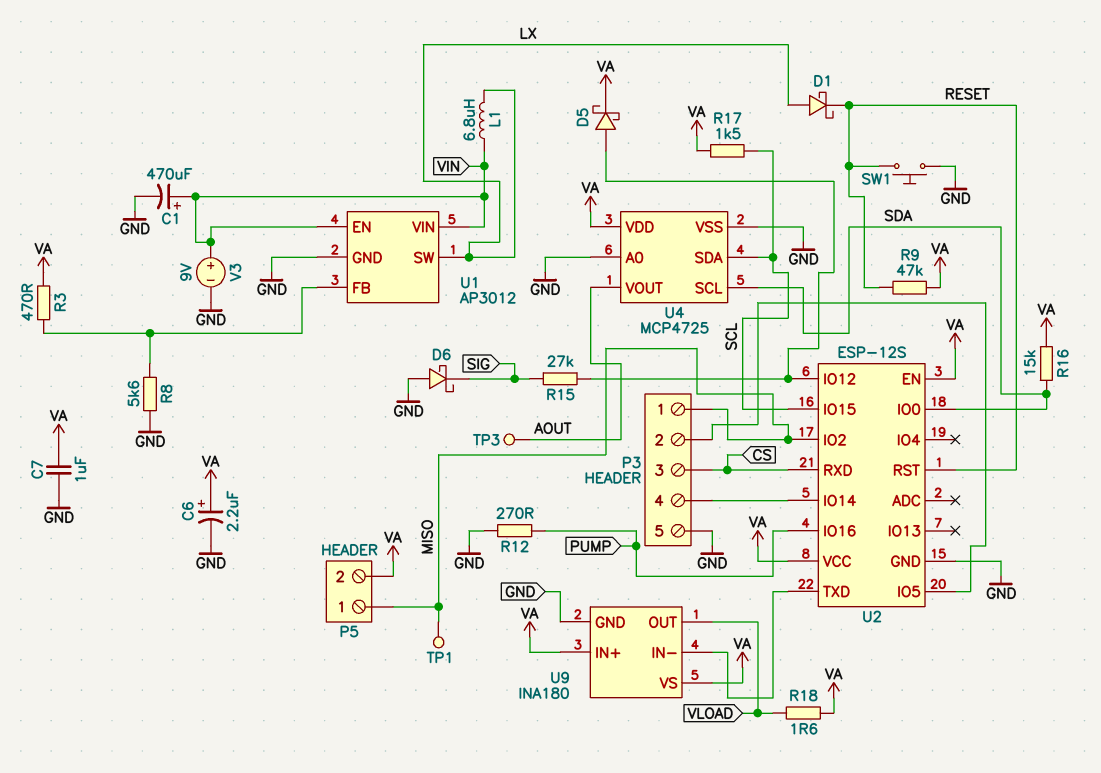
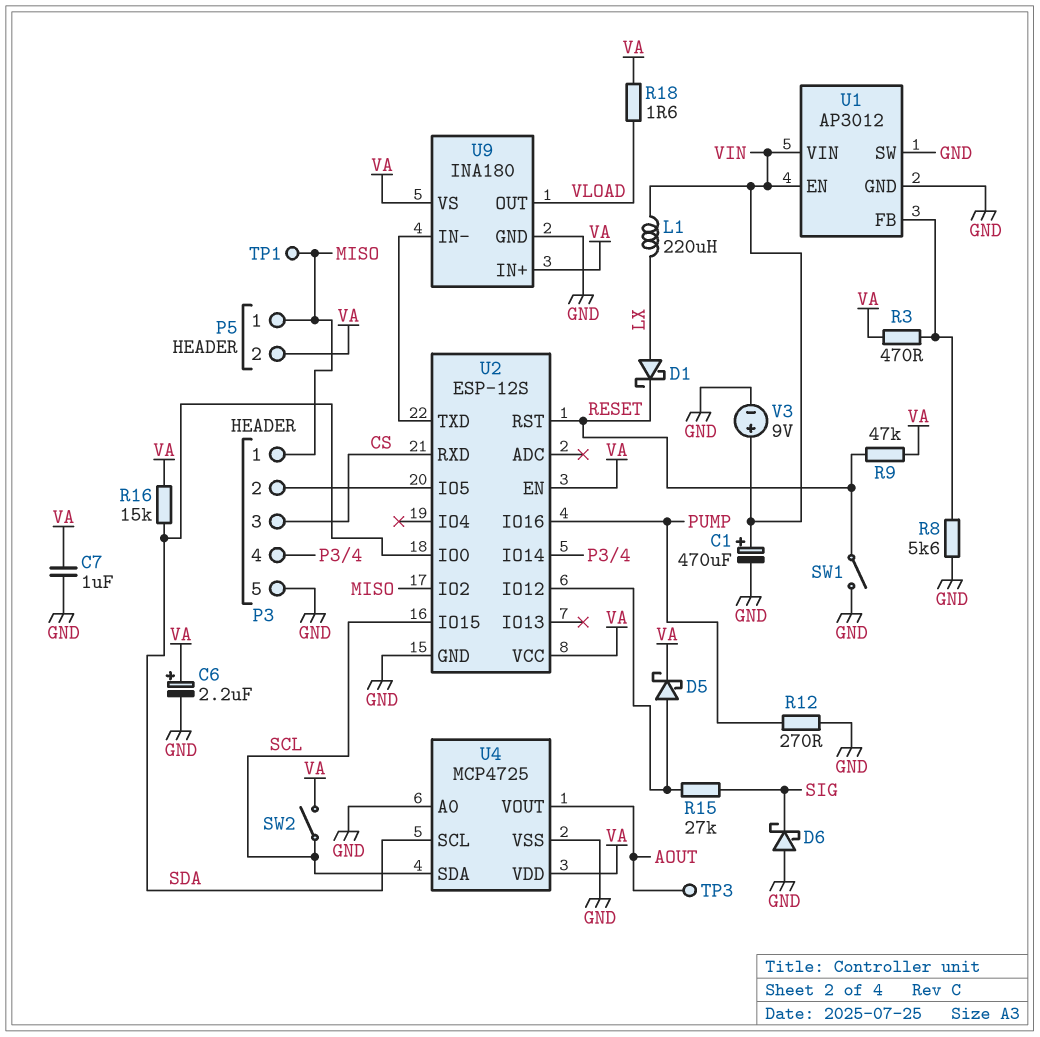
L1: 6.8uH (LX, VIN) -> 220uH (LX, VIN)
R17: 1.5k (SCL, VA) -> none
SW1: button (GND, RESET) -> switch (GND, RESET)
SW2: none -> switch (SCL, VA)
U1 pin SW: LX -> GND

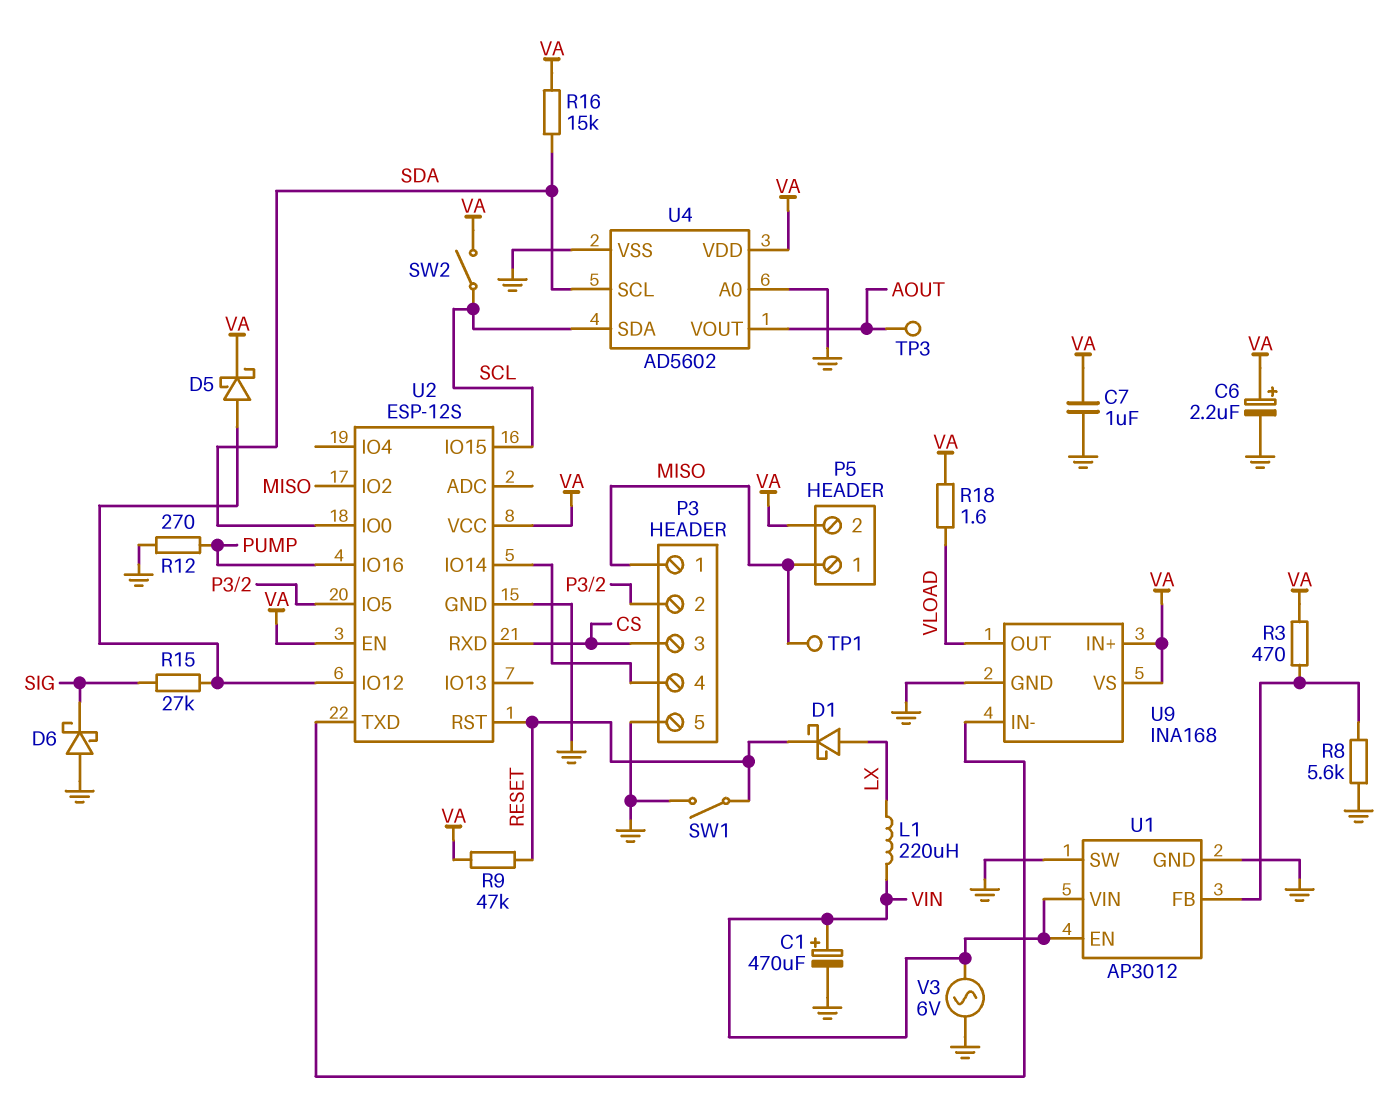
U4: MCP4725 -> AD5602
U9: INA180 -> INA168
V3: 9V (plus VIN, minus GND) -> AC 6V (GND, VIN)

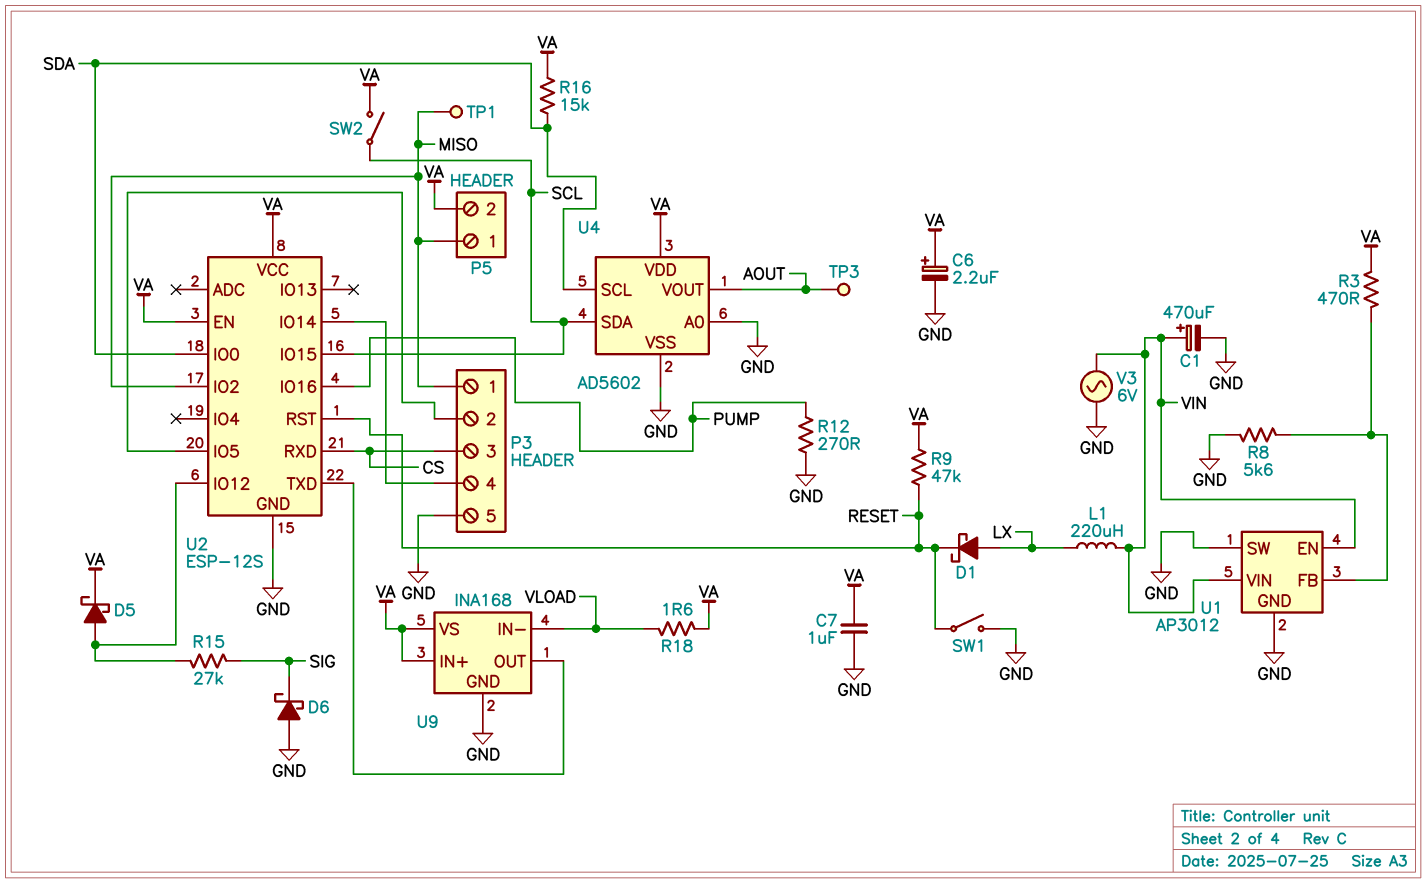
U9 pin IN-: U2/TXD -> VLOAD
U9 pin OUT: VLOAD -> U2/TXD

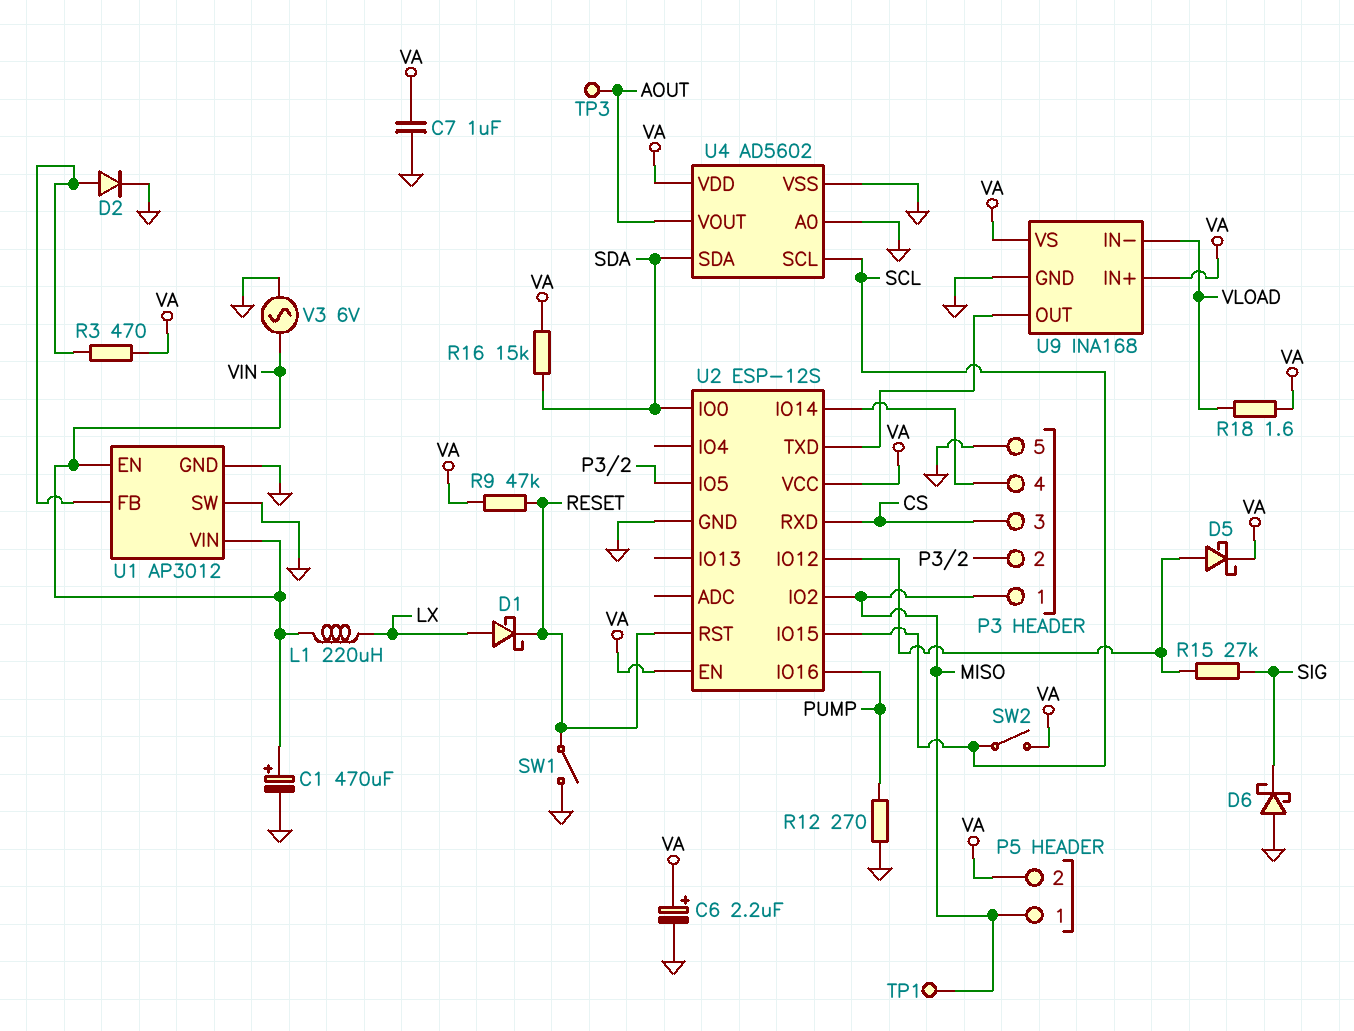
D2: none -> diode (A U1/FB, K GND)
R8: 5.6k (GND, U1/FB) -> none
U4 pin SCL: SDA -> SCL
U4 pin SDA: SCL -> SDA

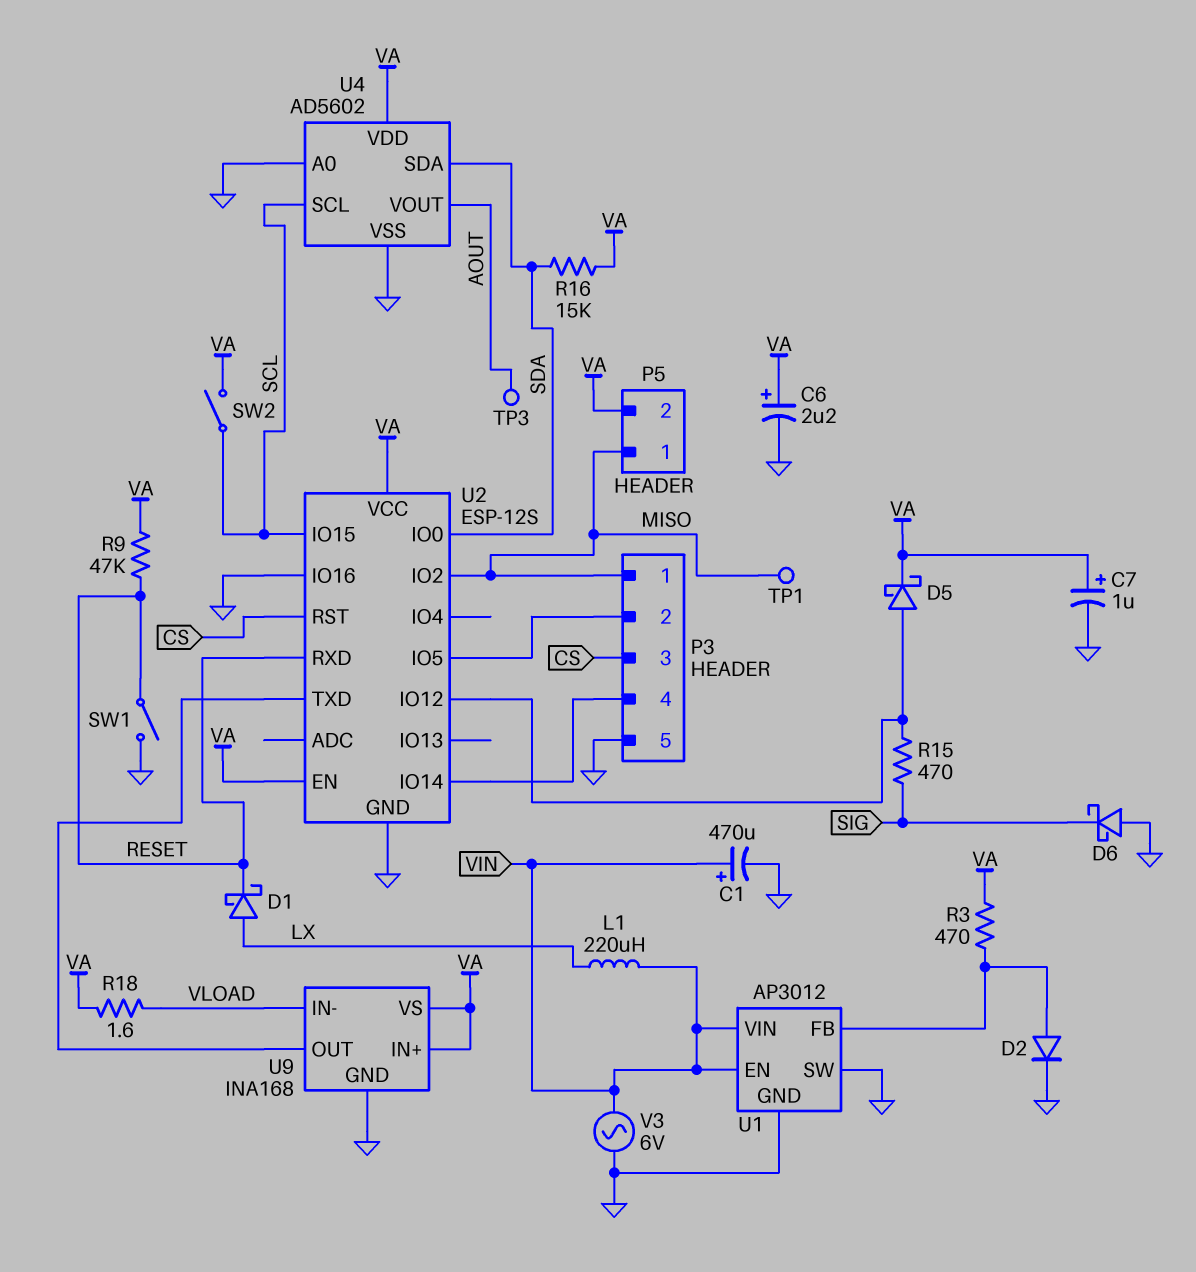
C7: 1uF (GND, VA) -> 1uF (plus VA, minus GND)
R12: 270 (GND, PUMP) -> none
R15: 27k (SIG, U2/IO12) -> 470 (SIG, U2/IO12)
U2 pin IO16: PUMP -> GND
U2 pin RST: RESET -> CS
U2 pin RXD: CS -> RESET

